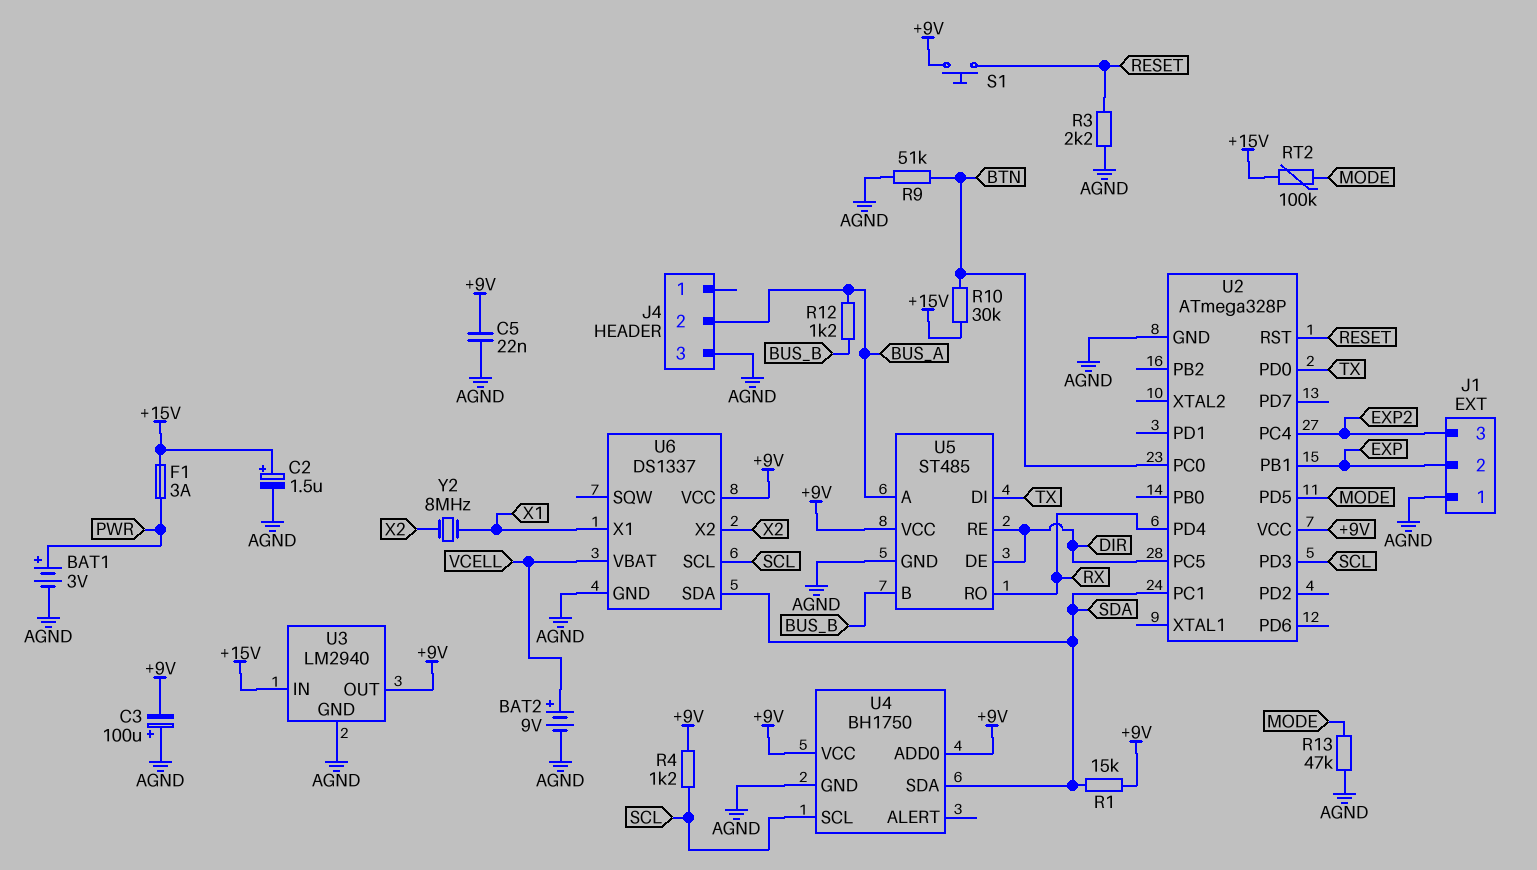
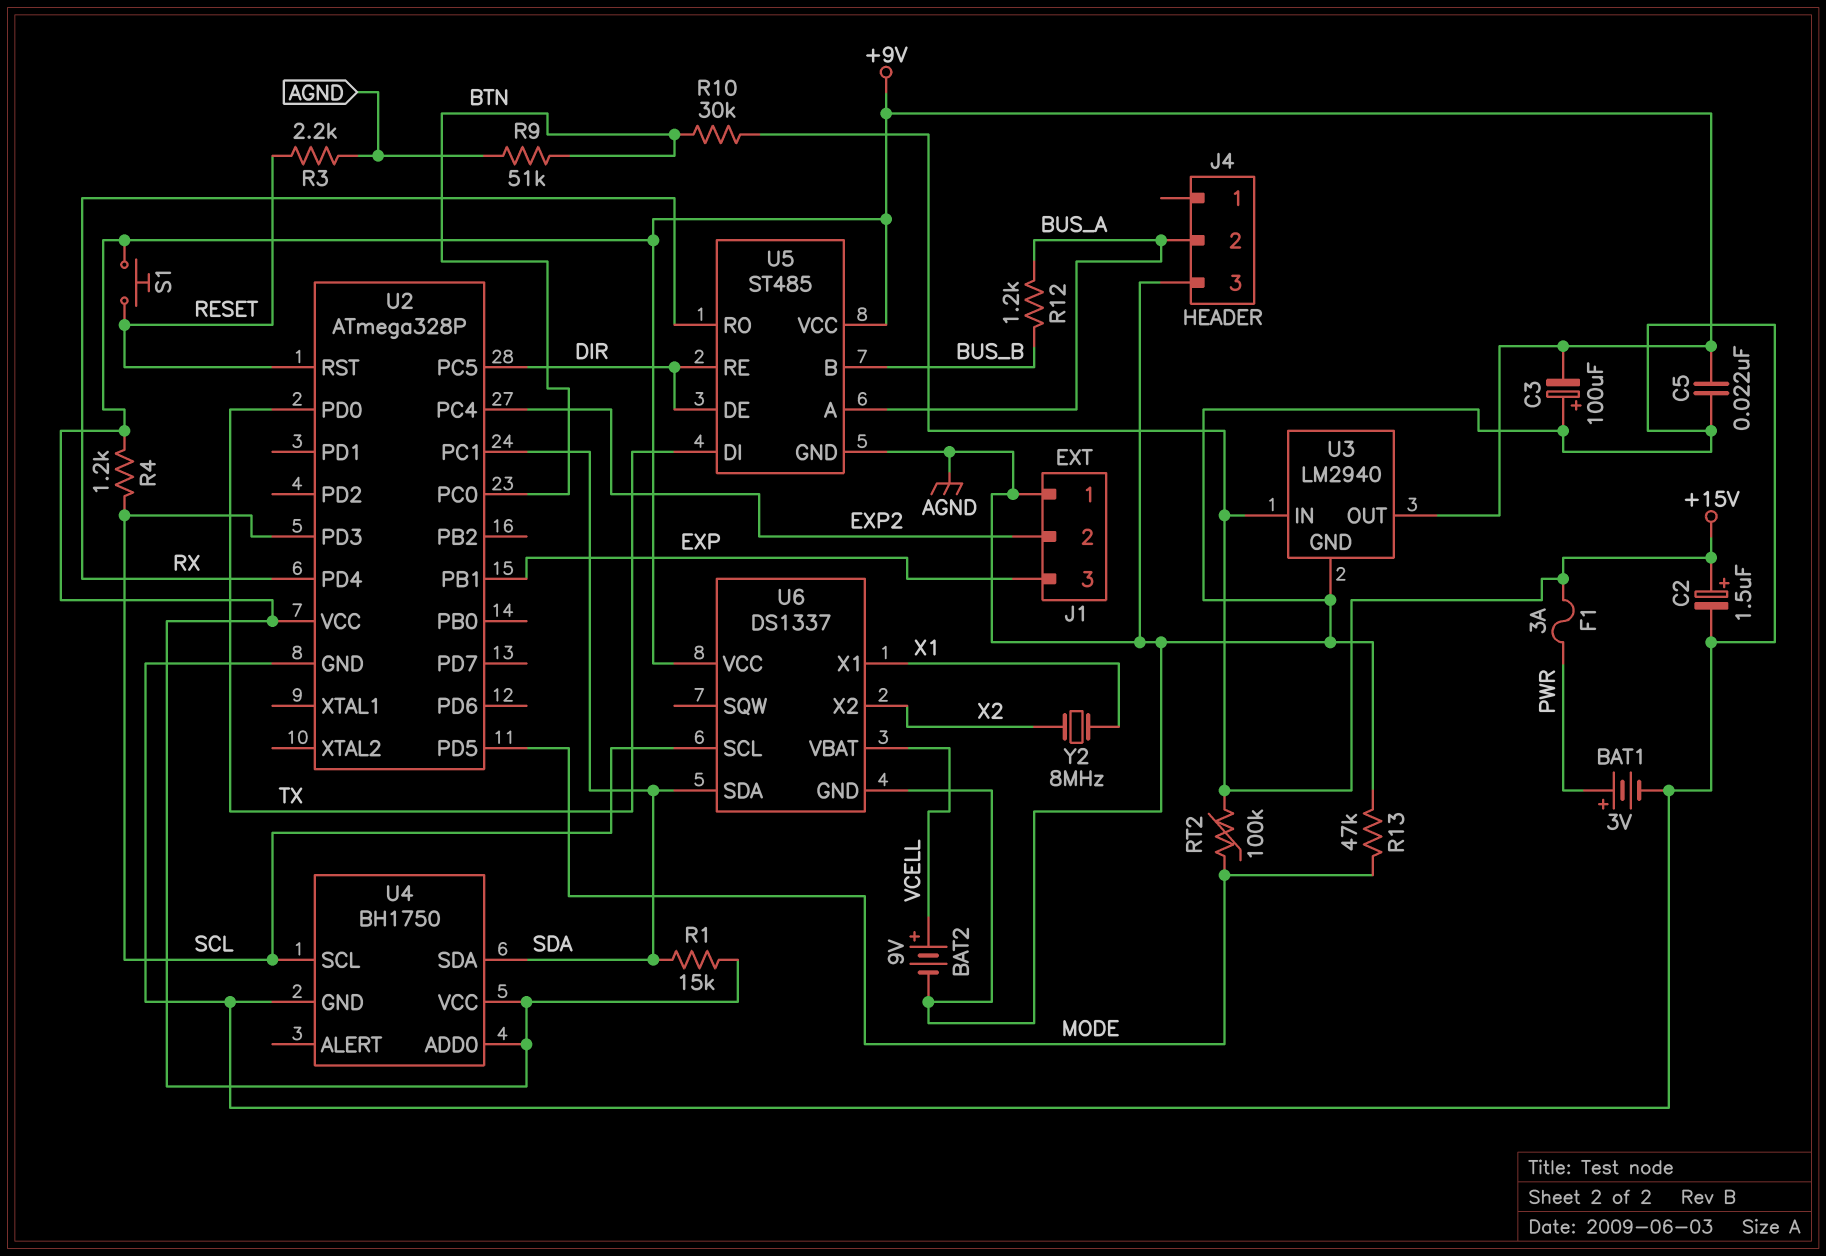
J1 pin 2: EXP -> EXP2
J1 pin 3: EXP2 -> EXP

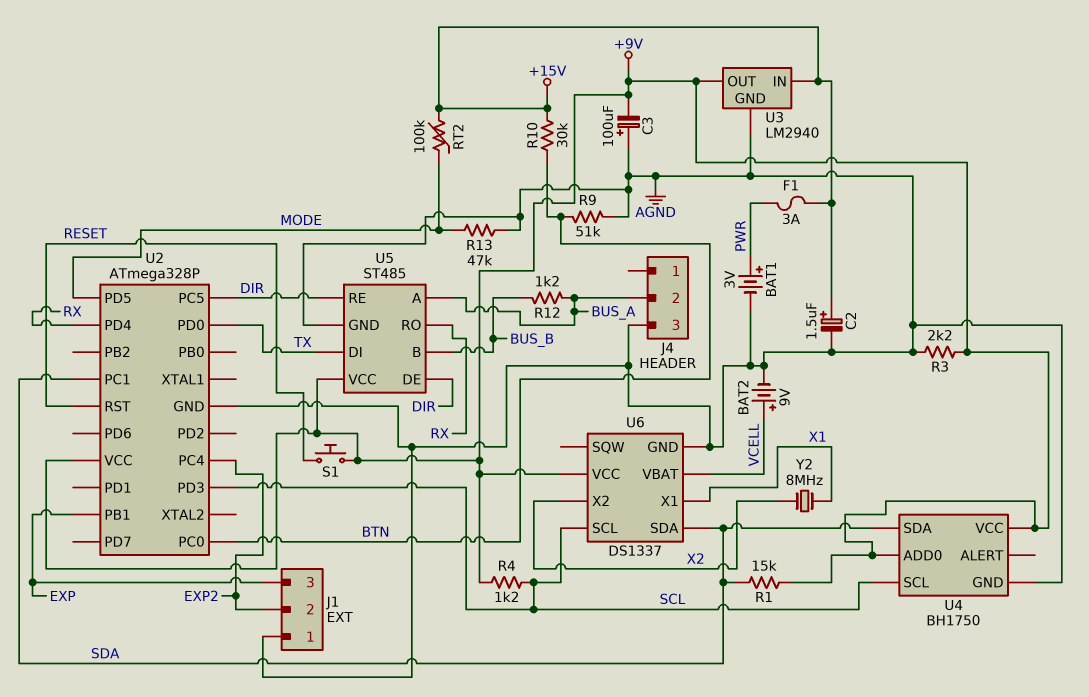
C5: 22nF (+9V, AGND) -> none
R3: 2.2k (AGND, RESET) -> 2.2k (+9V, AGND)

